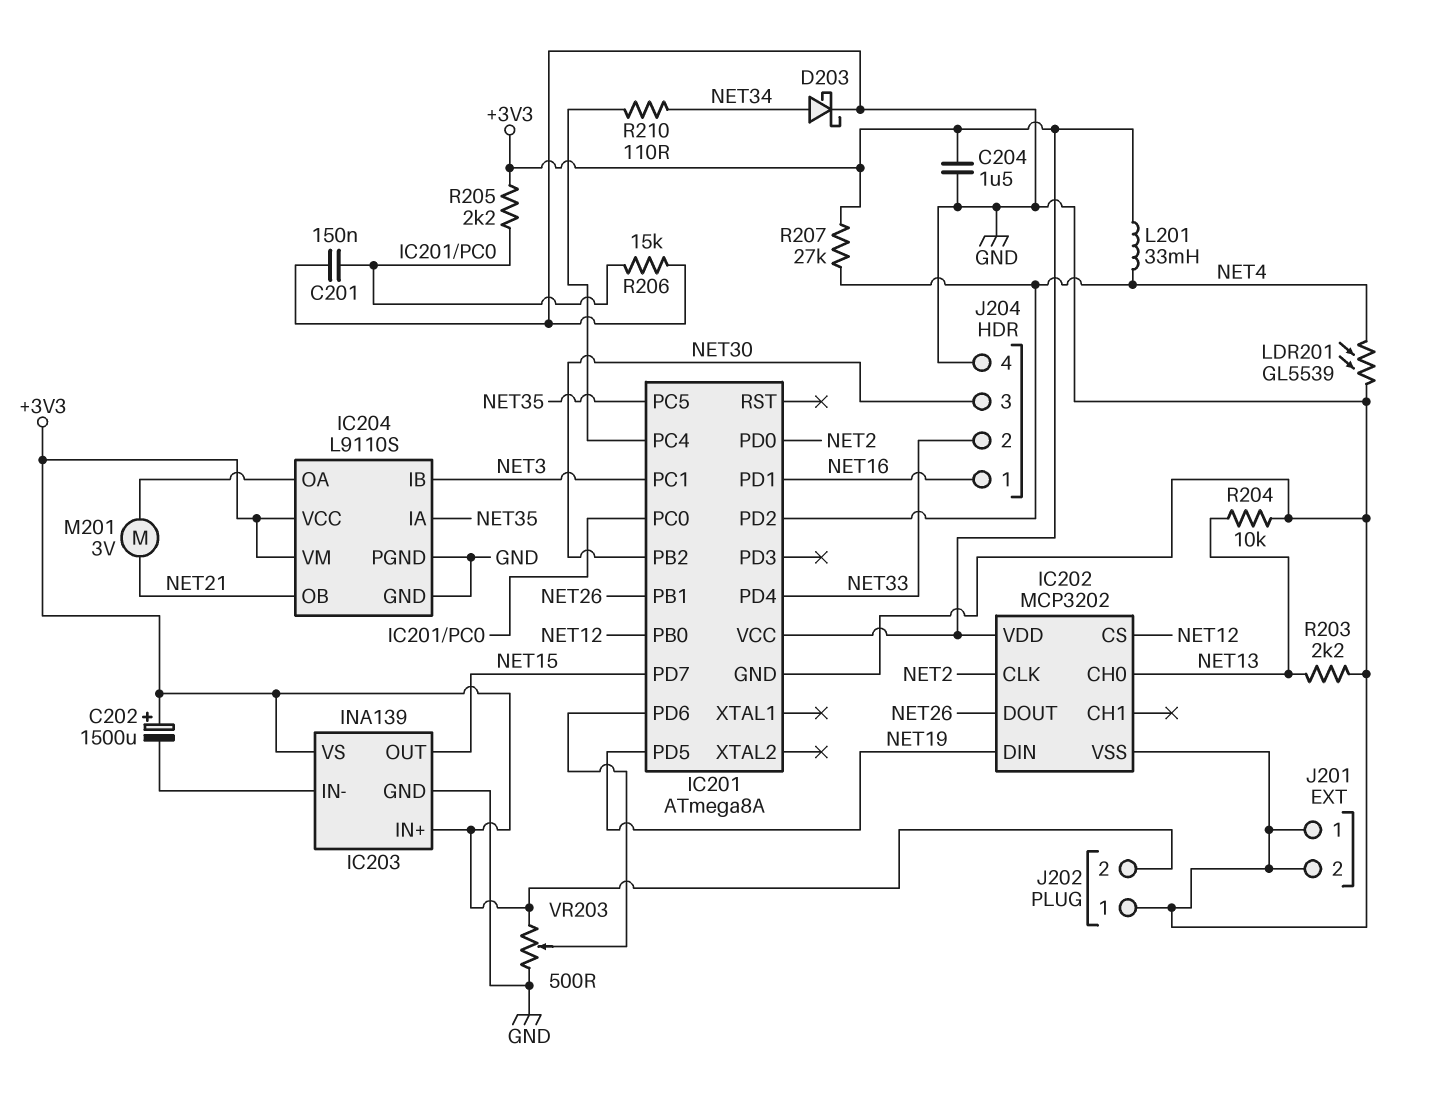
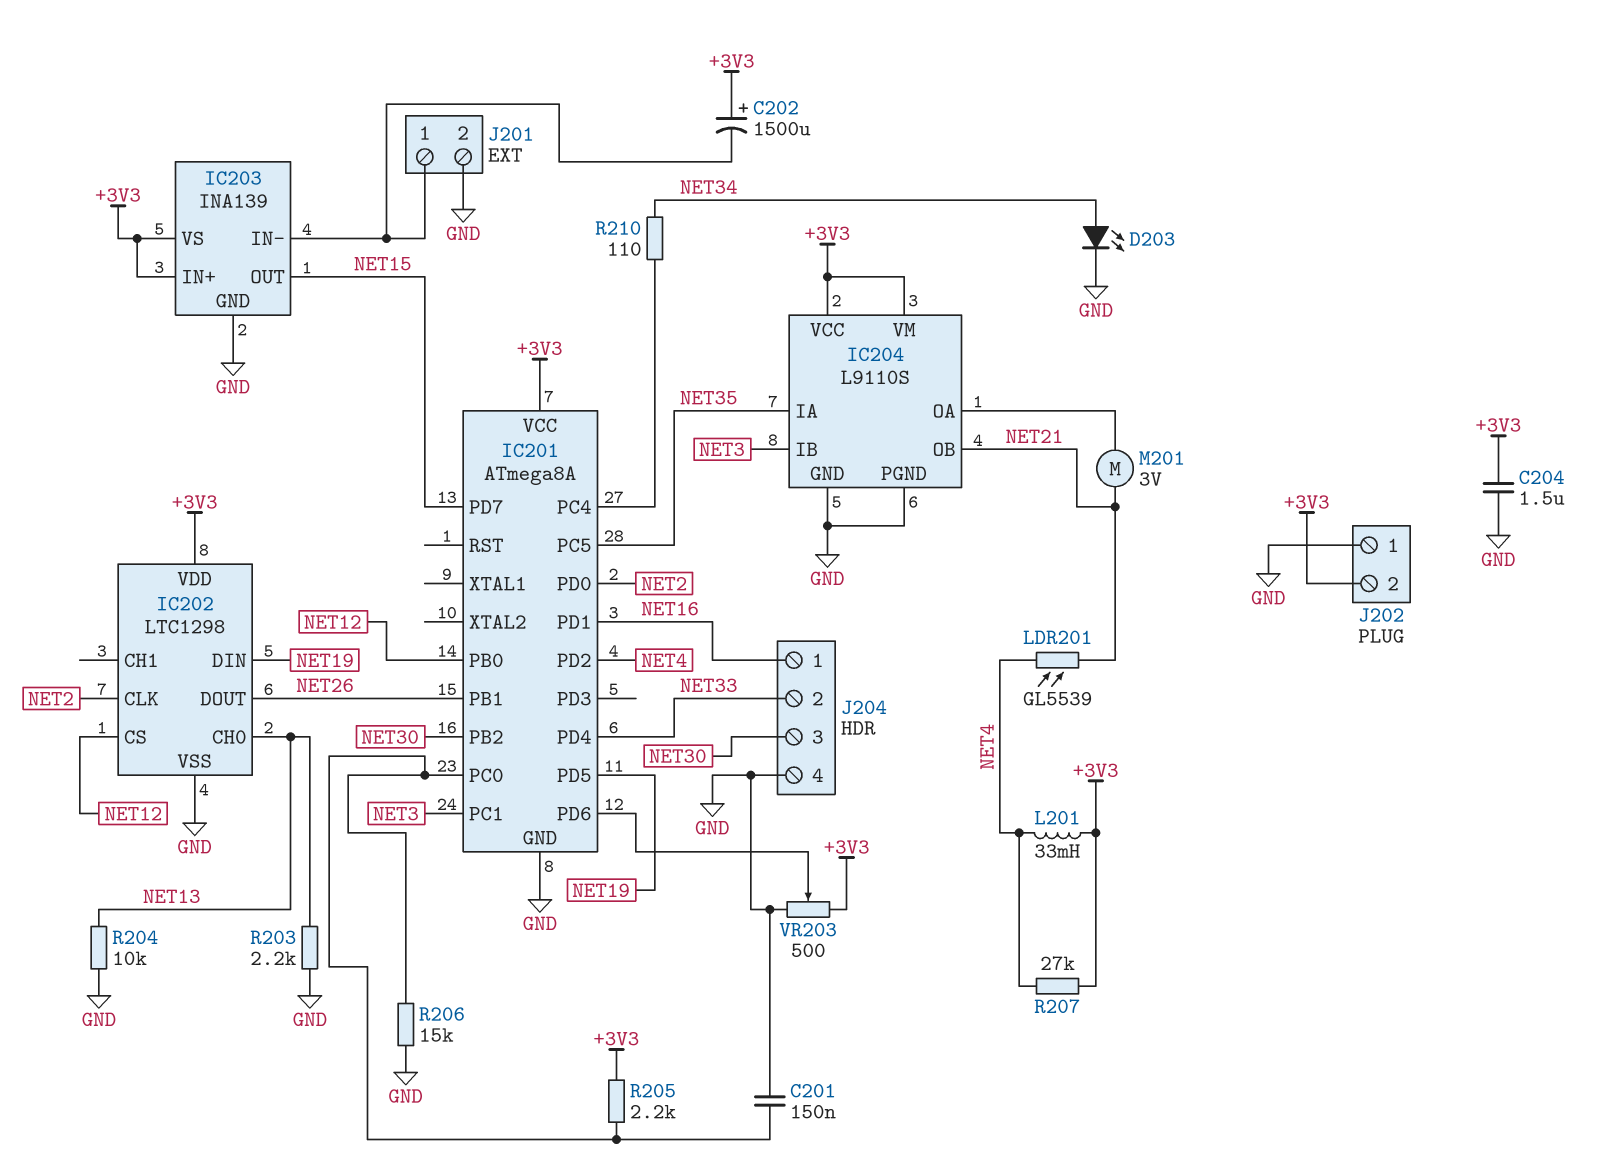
D203: schottky (A NET34, K GND) -> LED (A NET34, K GND)
IC202: MCP3202 -> LTC1298
J201 pin 1: GND -> IC203/IN-
LDR201: GL5539 (GND, NET4) -> GL5539 (NET4, NET21)

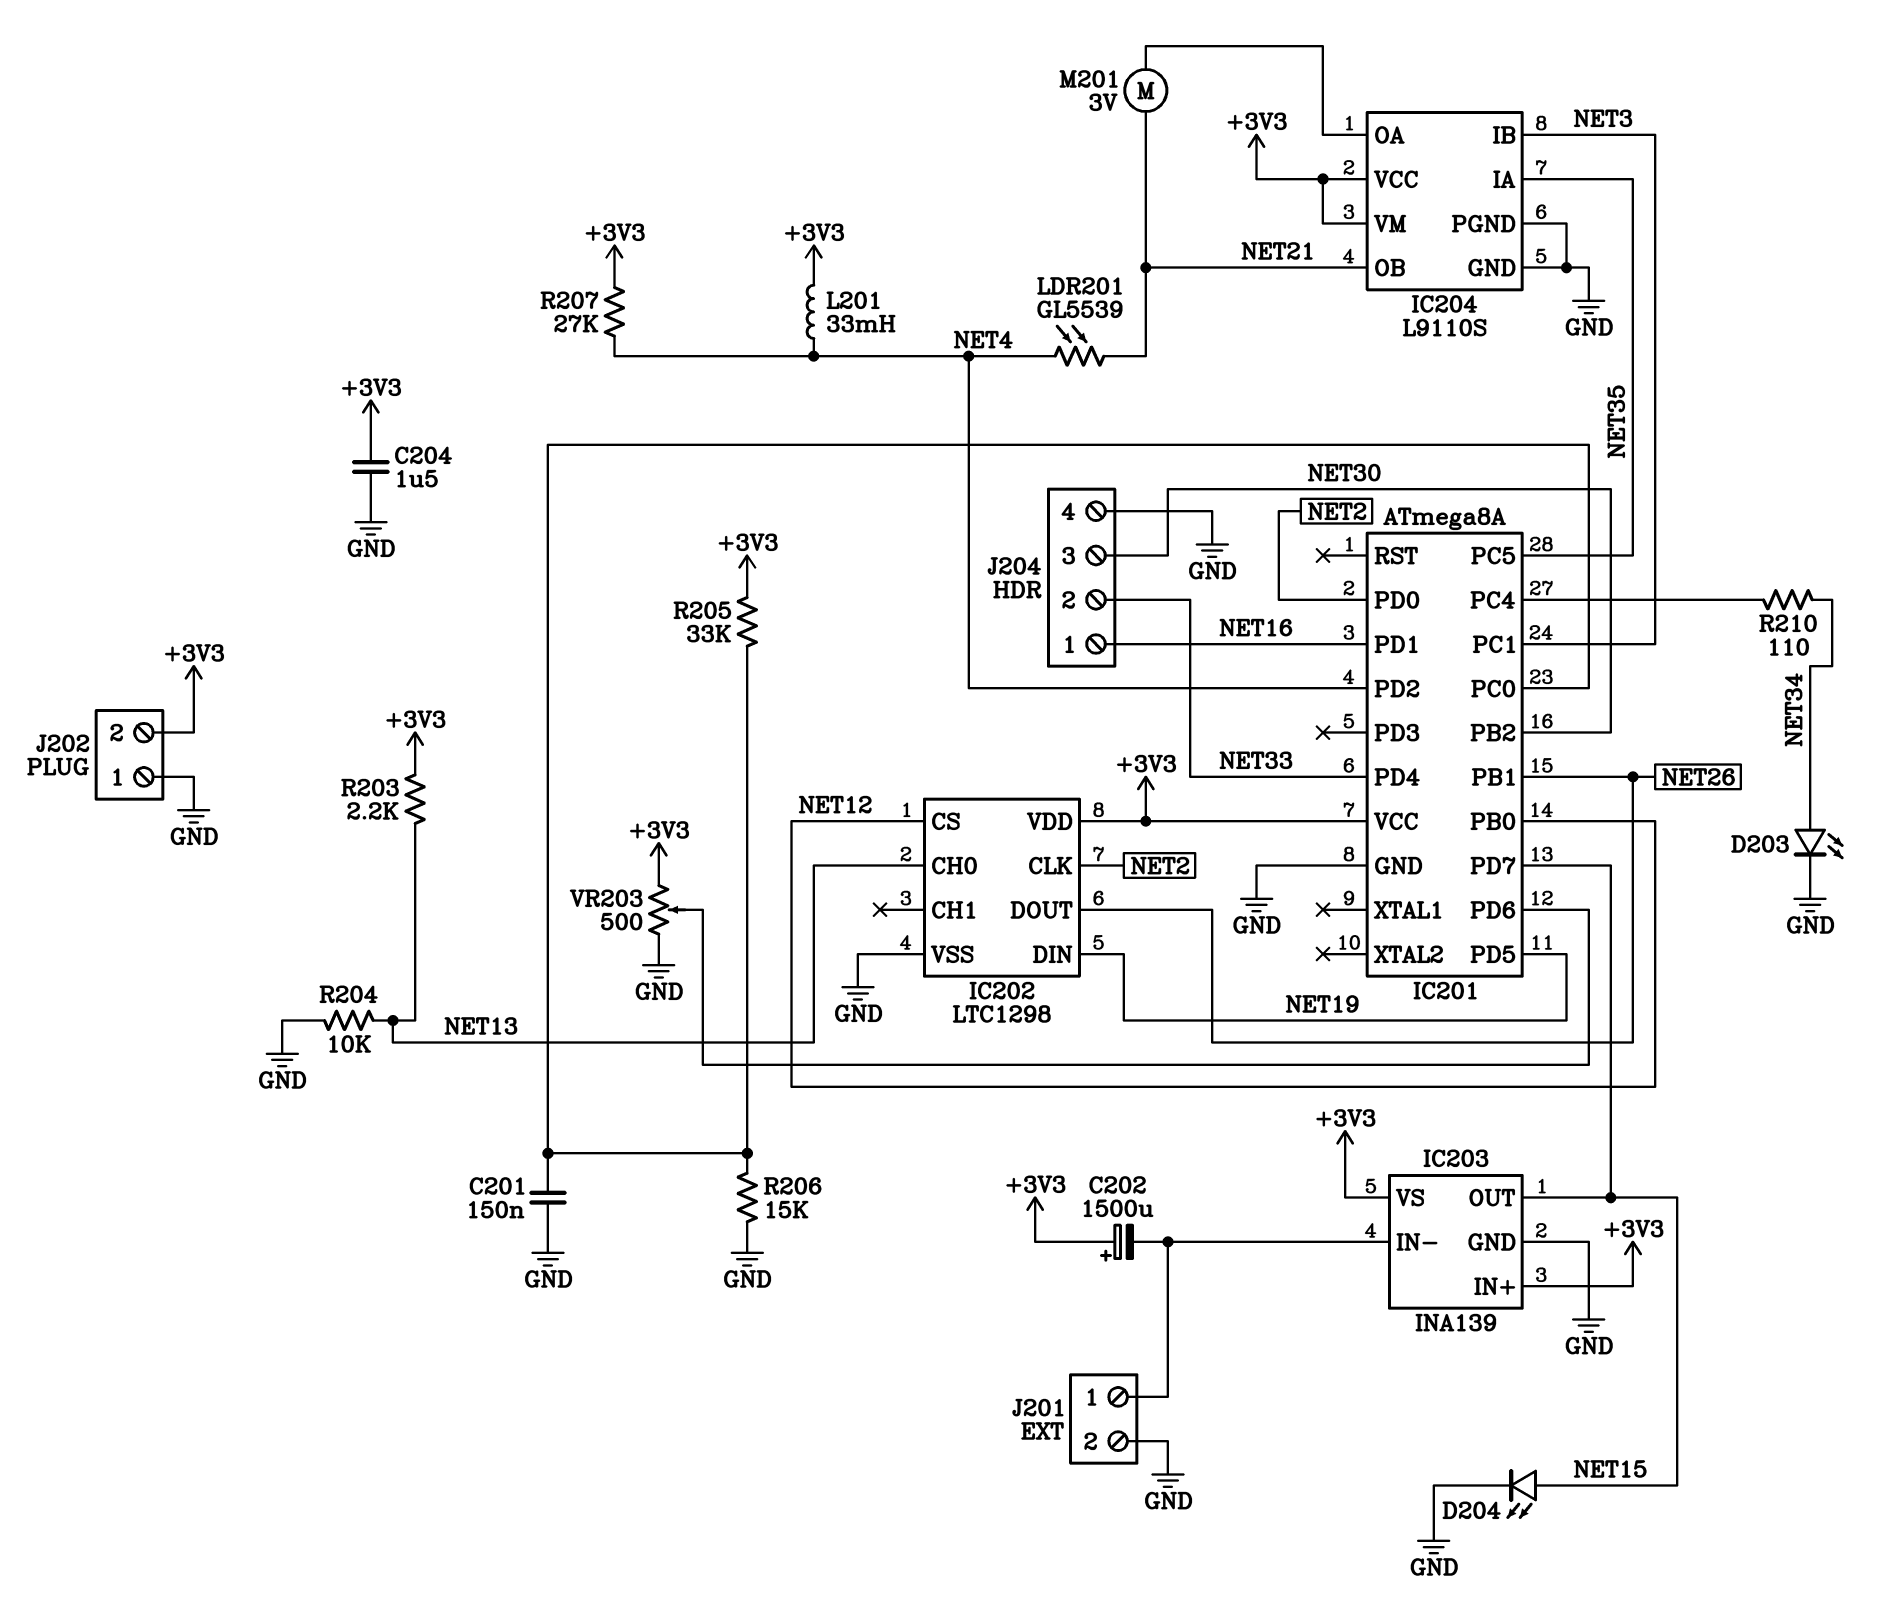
D204: none -> LED (A NET15, K GND)
R203: 2.2k (GND, NET13) -> 2.2k (+3V3, NET13)
R205: 2.2k (+3V3, IC201/PC0) -> 33k (+3V3, IC201/PC0)

